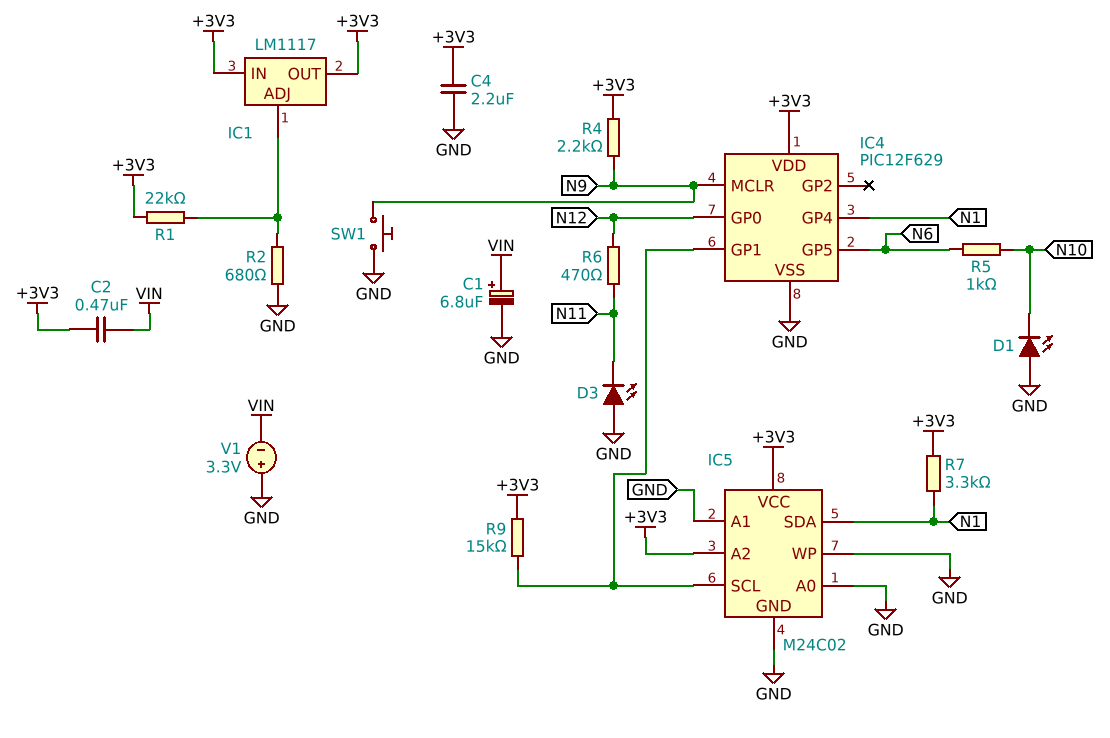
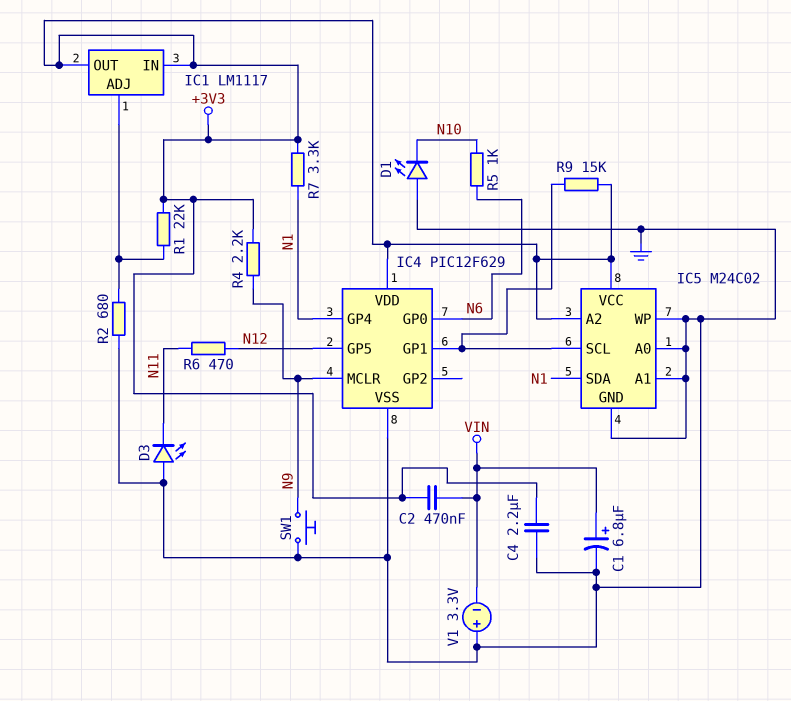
IC4 pin GP0: N12 -> N6
IC4 pin GP5: N6 -> N12

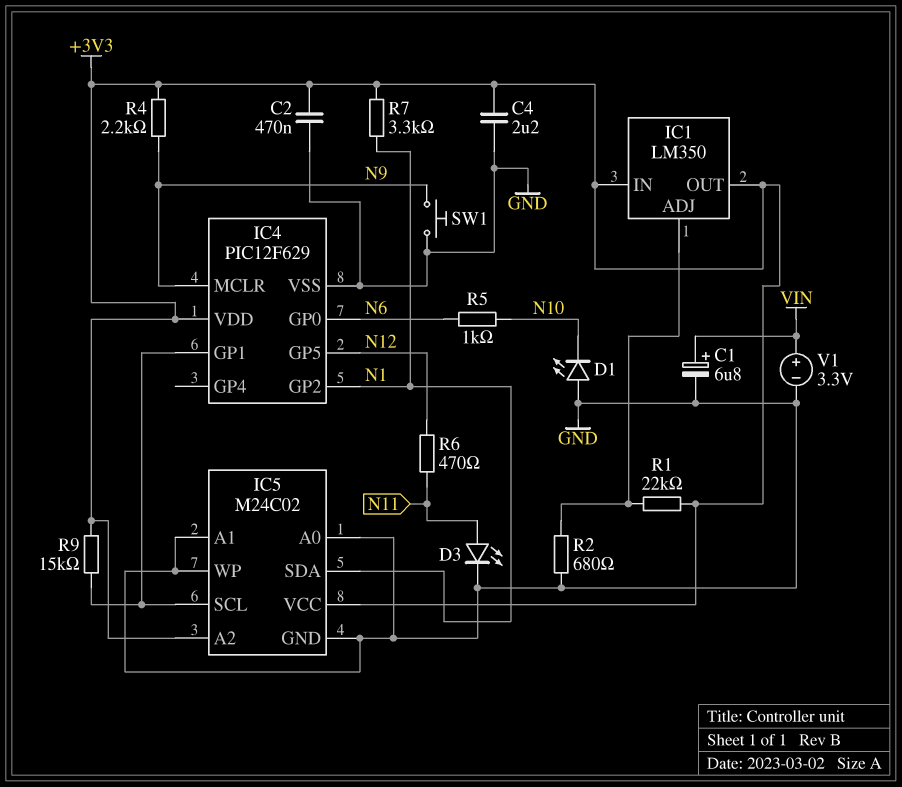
C2: 470nF (+3V3, VIN) -> 470nF (+3V3, GND)
D3: LED (A GND, K N11) -> LED (A N11, K GND)
IC1: LM1117 -> LM350
IC4 pin GP2: none -> N1
IC4 pin GP4: N1 -> none
V1: 3.3V (plus GND, minus VIN) -> 3.3V (plus VIN, minus GND)

